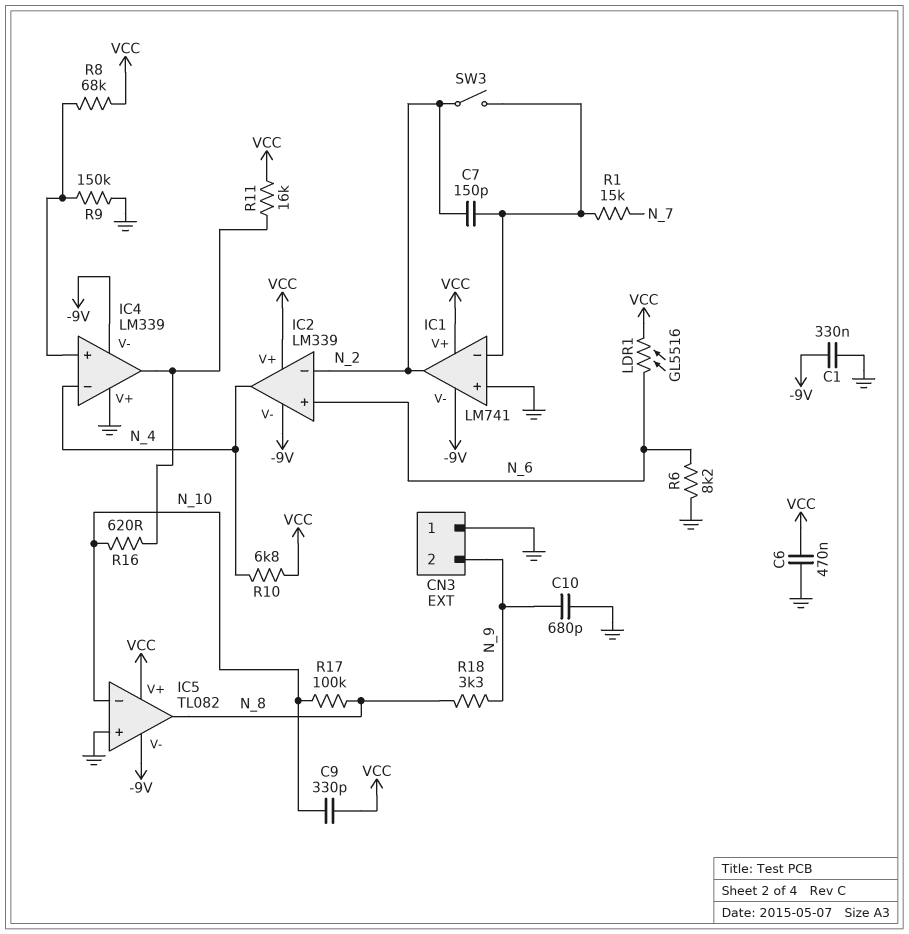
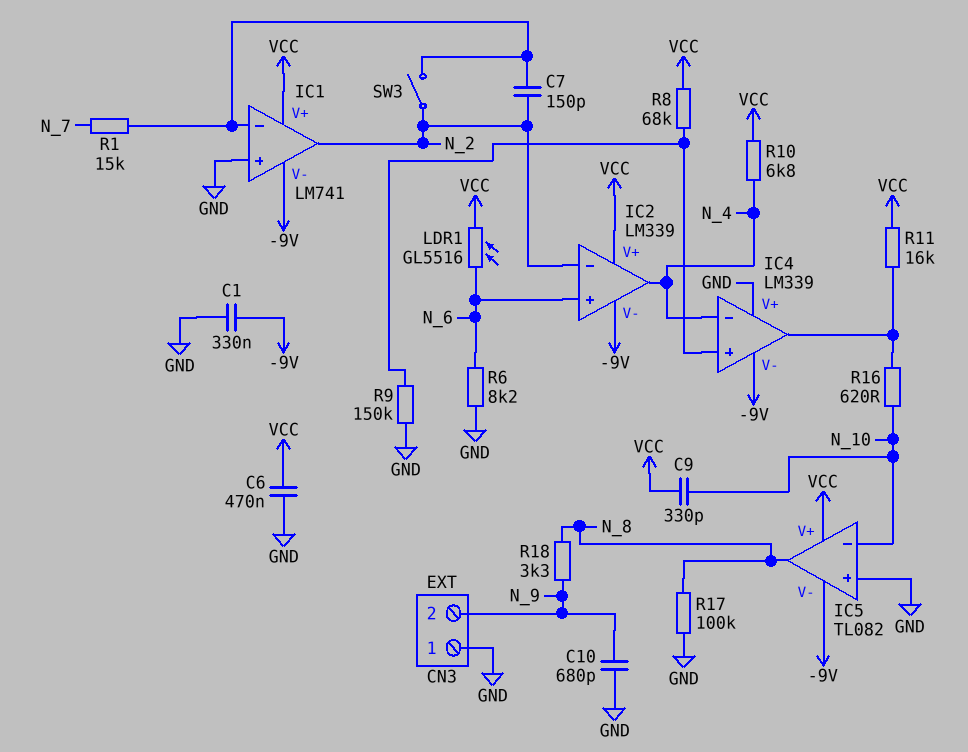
R17: 100k (N_8, N_10) -> 100k (GND, N_8)

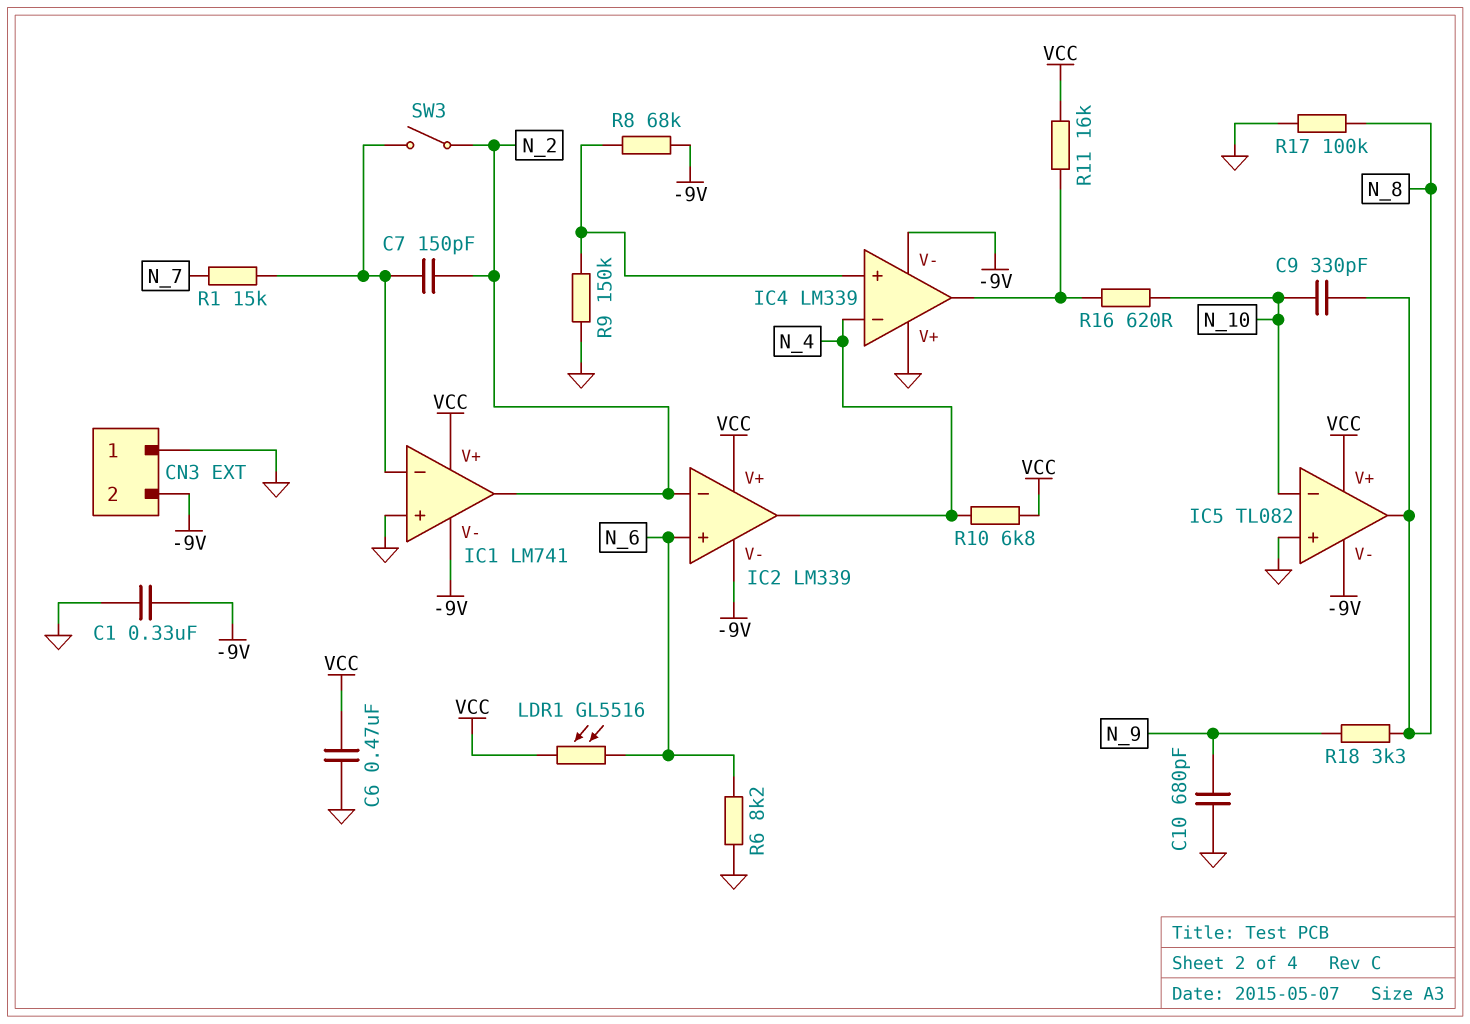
C9: 330pF (N_10, VCC) -> 330pF (N_8, N_10)
CN3 pin 2: N_9 -> -9V
R8: 68k (IC4/in+, VCC) -> 68k (-9V, IC4/in+)

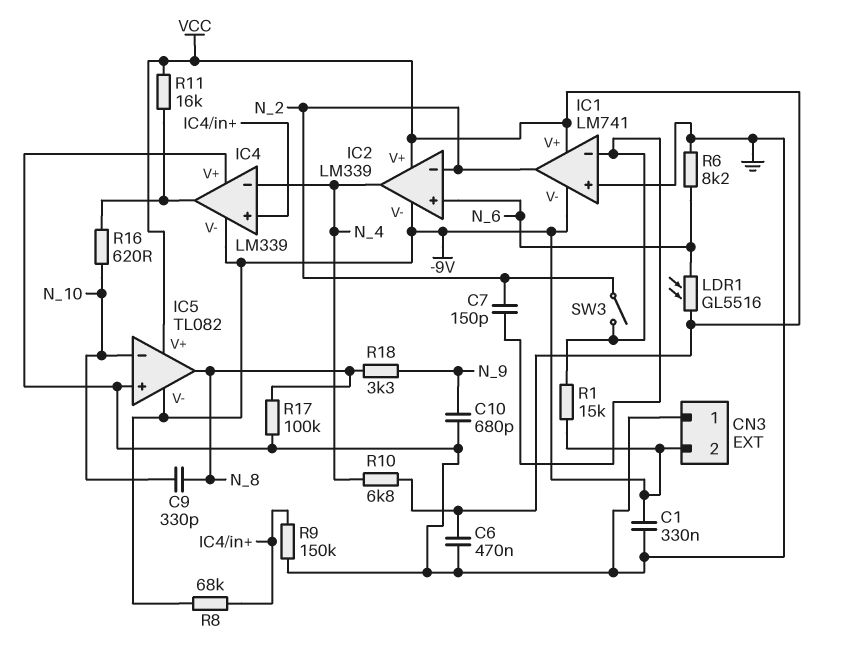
R1: 15k (IC1/in-, N_7) -> 15k (-9V, IC1/in-)

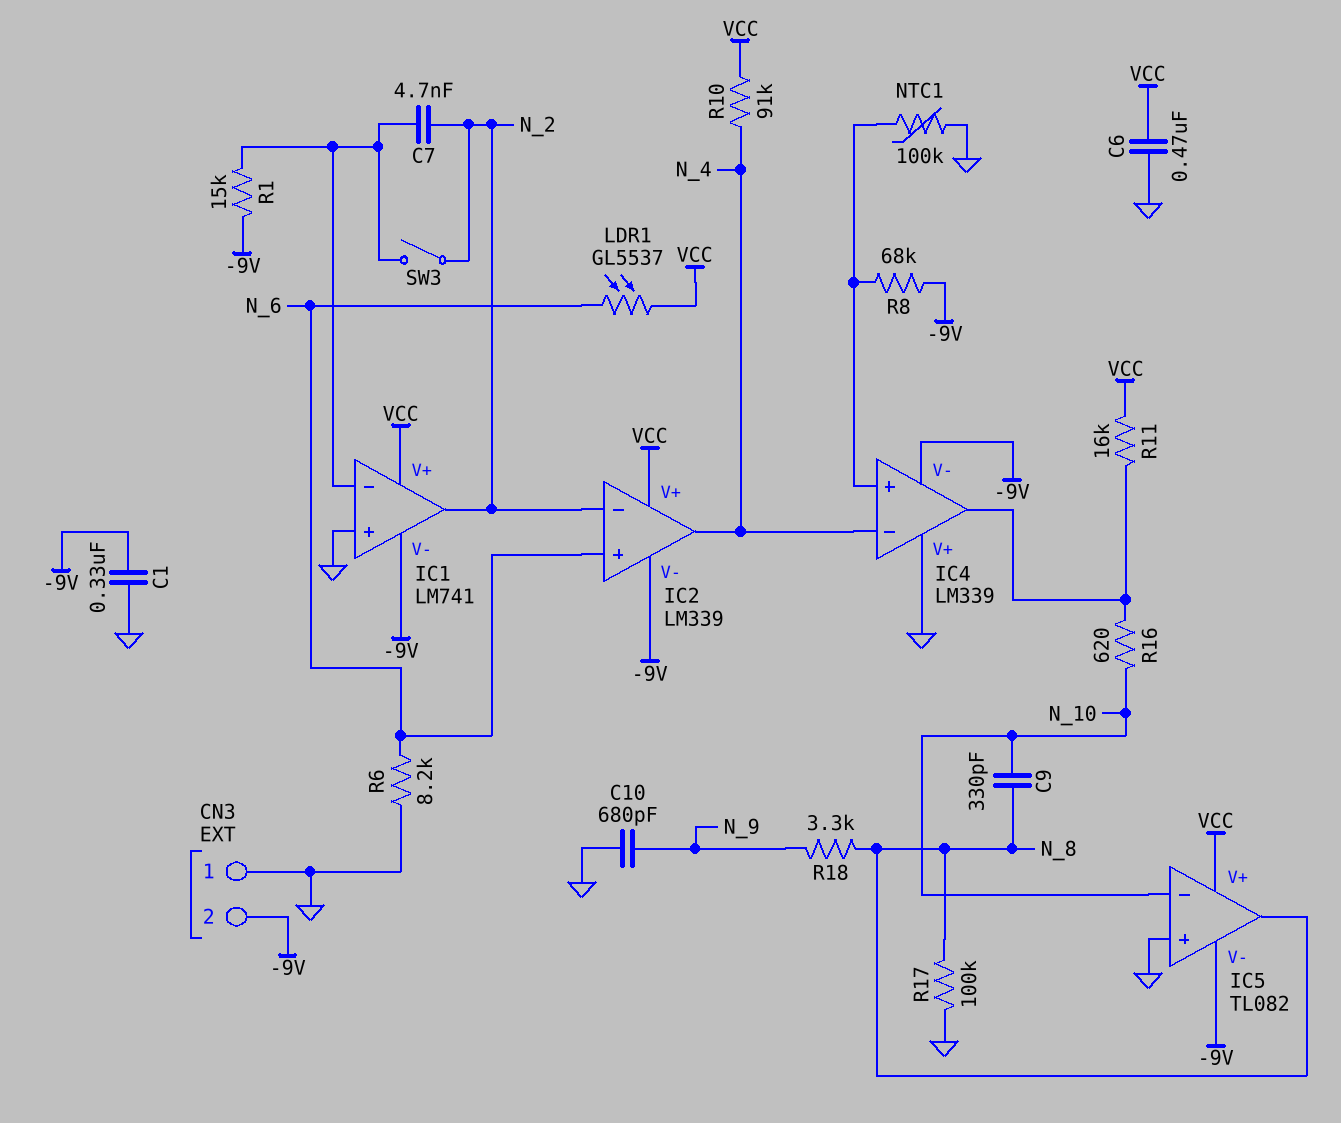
C7: 150pF (IC1/in-, N_2) -> 4.7nF (IC1/in-, N_2)
LDR1: GL5516 (N_6, VCC) -> GL5537 (N_6, VCC)
NTC1: none -> 100k (GND, IC4/in+)
R9: 150k (GND, IC4/in+) -> none
R10: 6.8k (N_4, VCC) -> 91k (N_4, VCC)

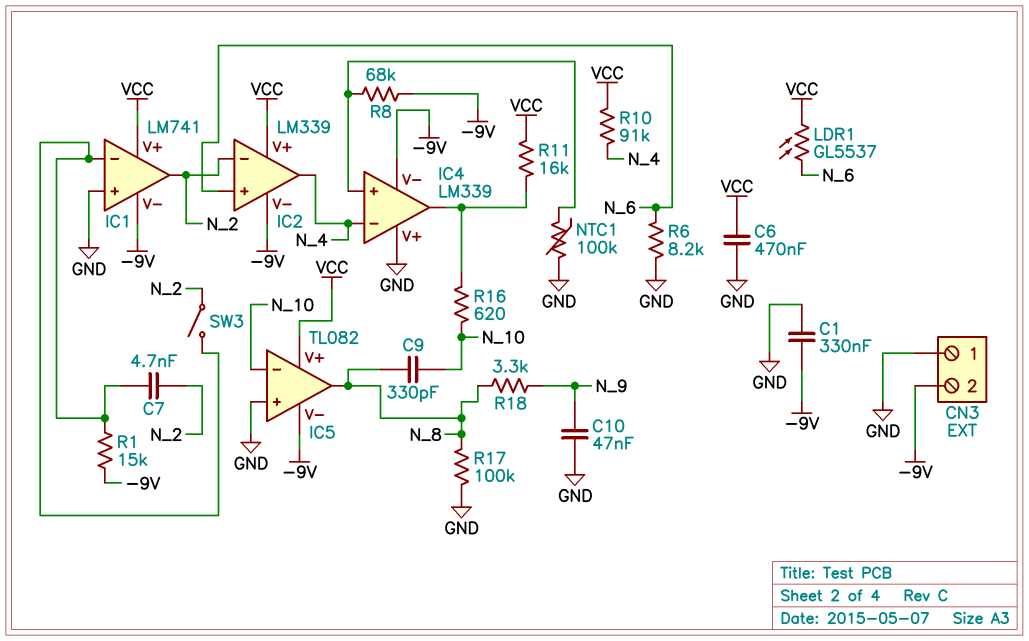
C10: 680pF (GND, N_9) -> 47nF (GND, N_9)

